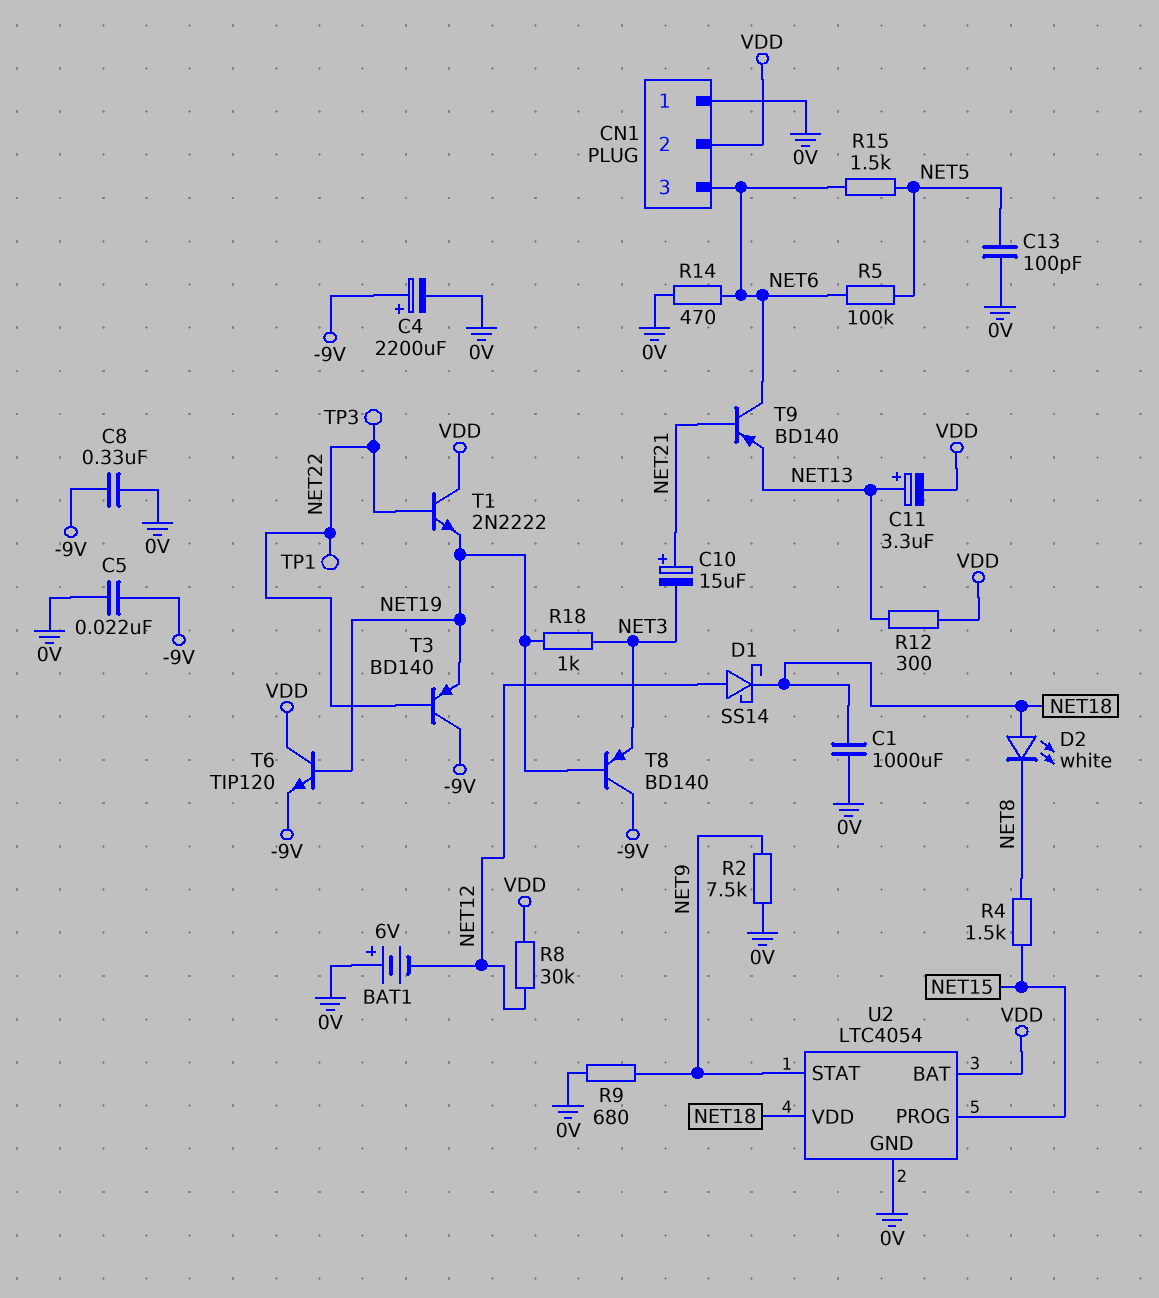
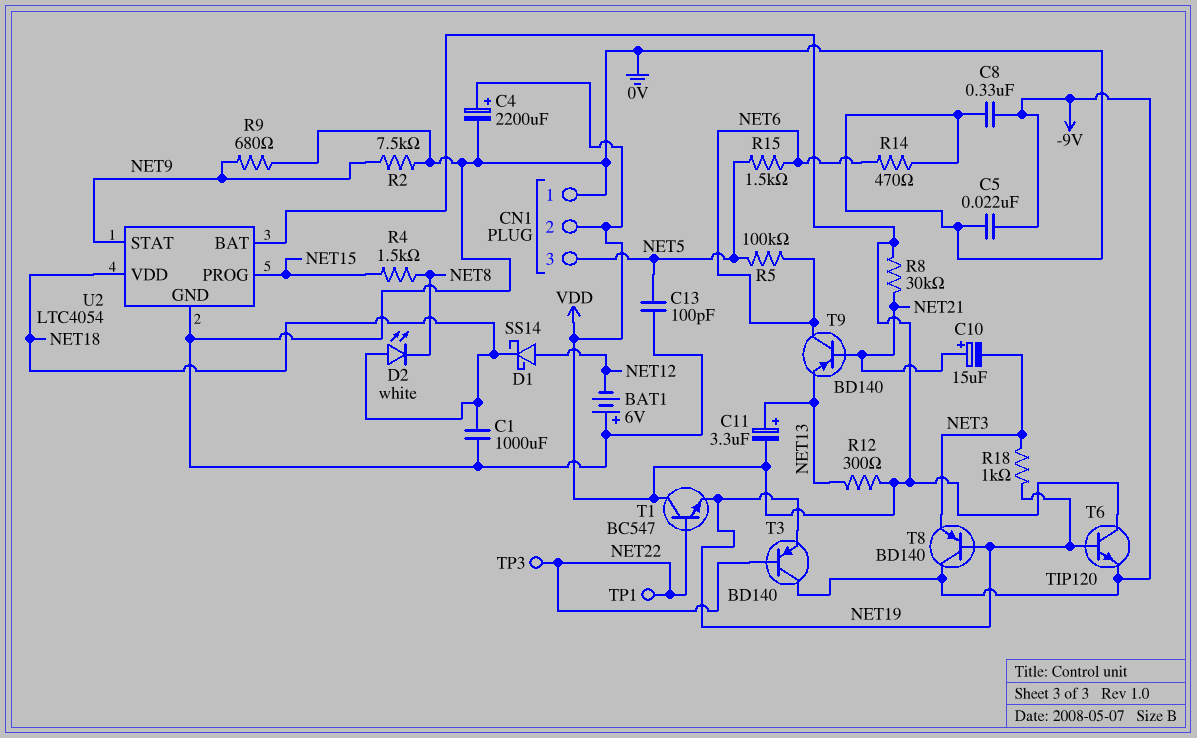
C4: 2200uF (plus -9V, minus 0V) -> 2200uF (plus VDD, minus 0V)
CN1 pin 3: NET6 -> NET5
R8: 30k (NET12, VDD) -> 30k (NET21, VDD)
T1: NPN 2N2222 (B NET22, C VDD, E NET19) -> NPN BC547 (B NET22, C VDD, E NET19)

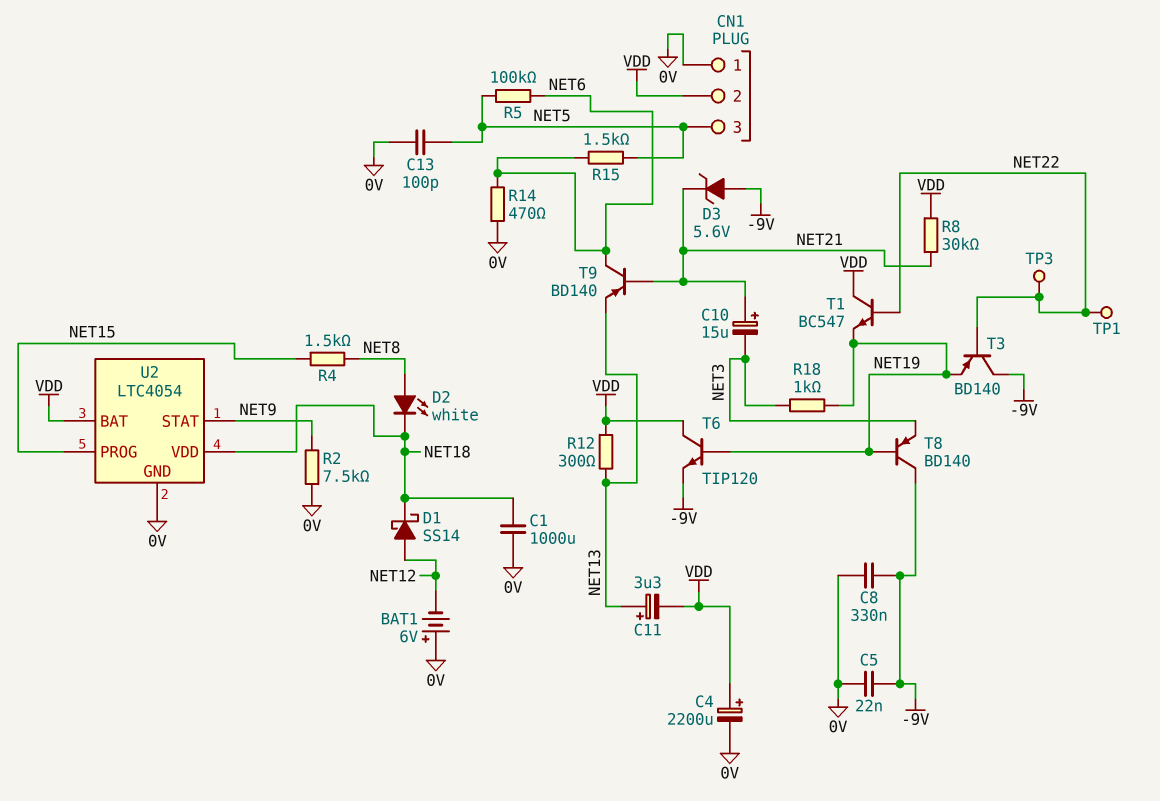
D2: LED white (A NET18, K NET8) -> LED white (A NET8, K NET18)
D3: none -> zener 5.6V (A -9V, K NET21)
R9: 680 (0V, NET9) -> none

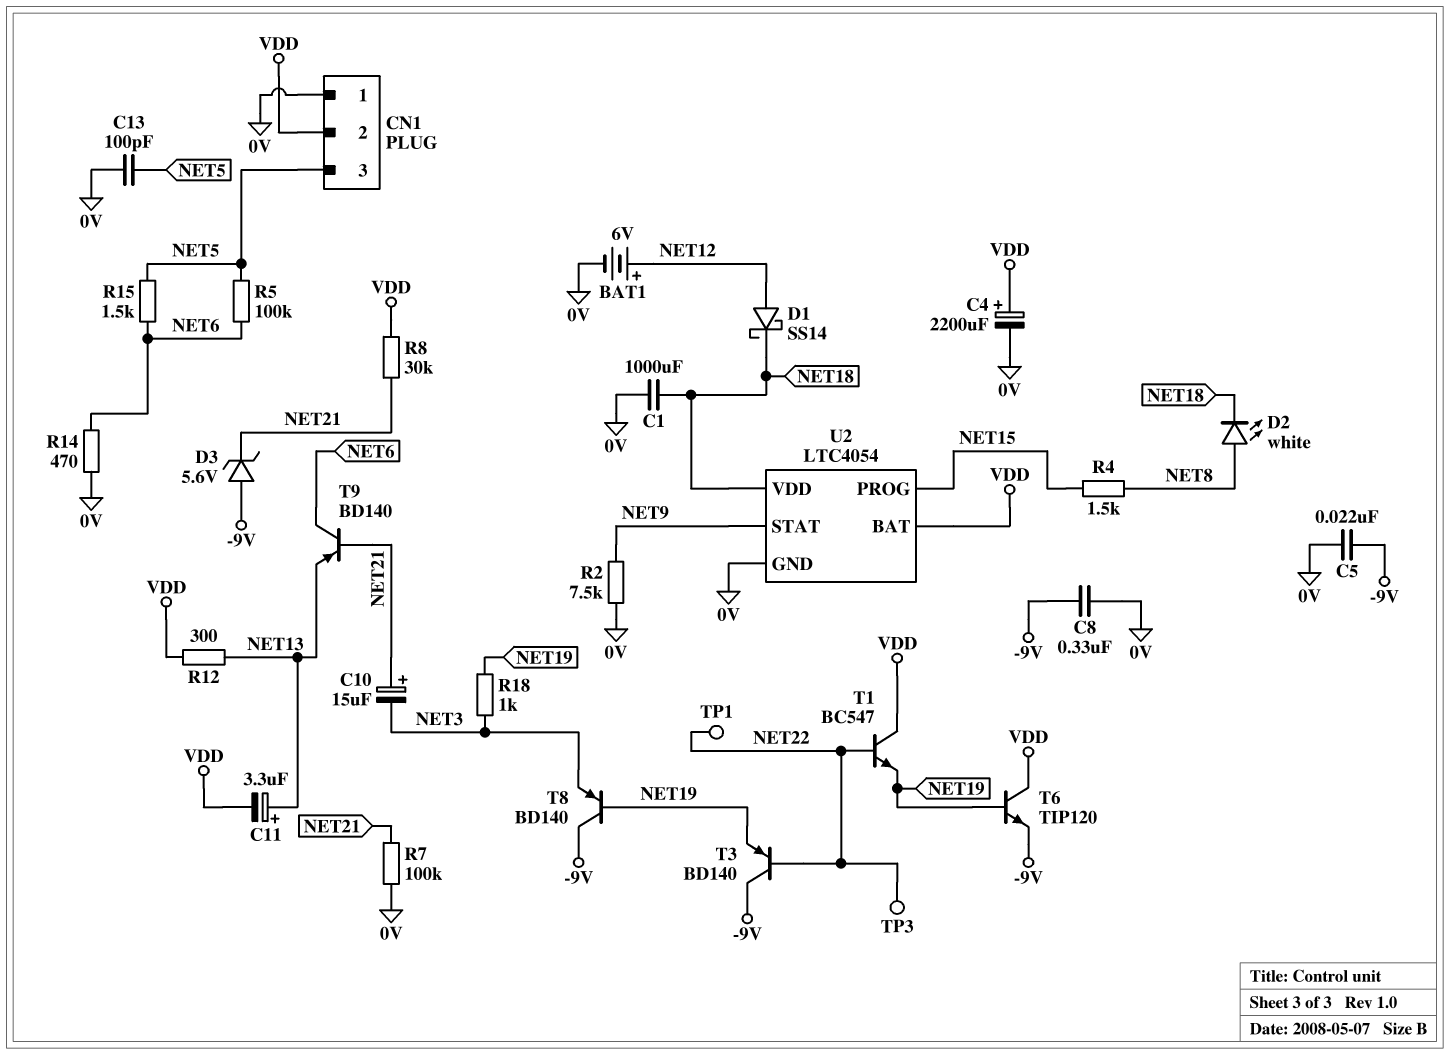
BAT1: 6V (plus 0V, minus NET12) -> 6V (plus NET12, minus 0V)
R7: none -> 100k (0V, NET21)

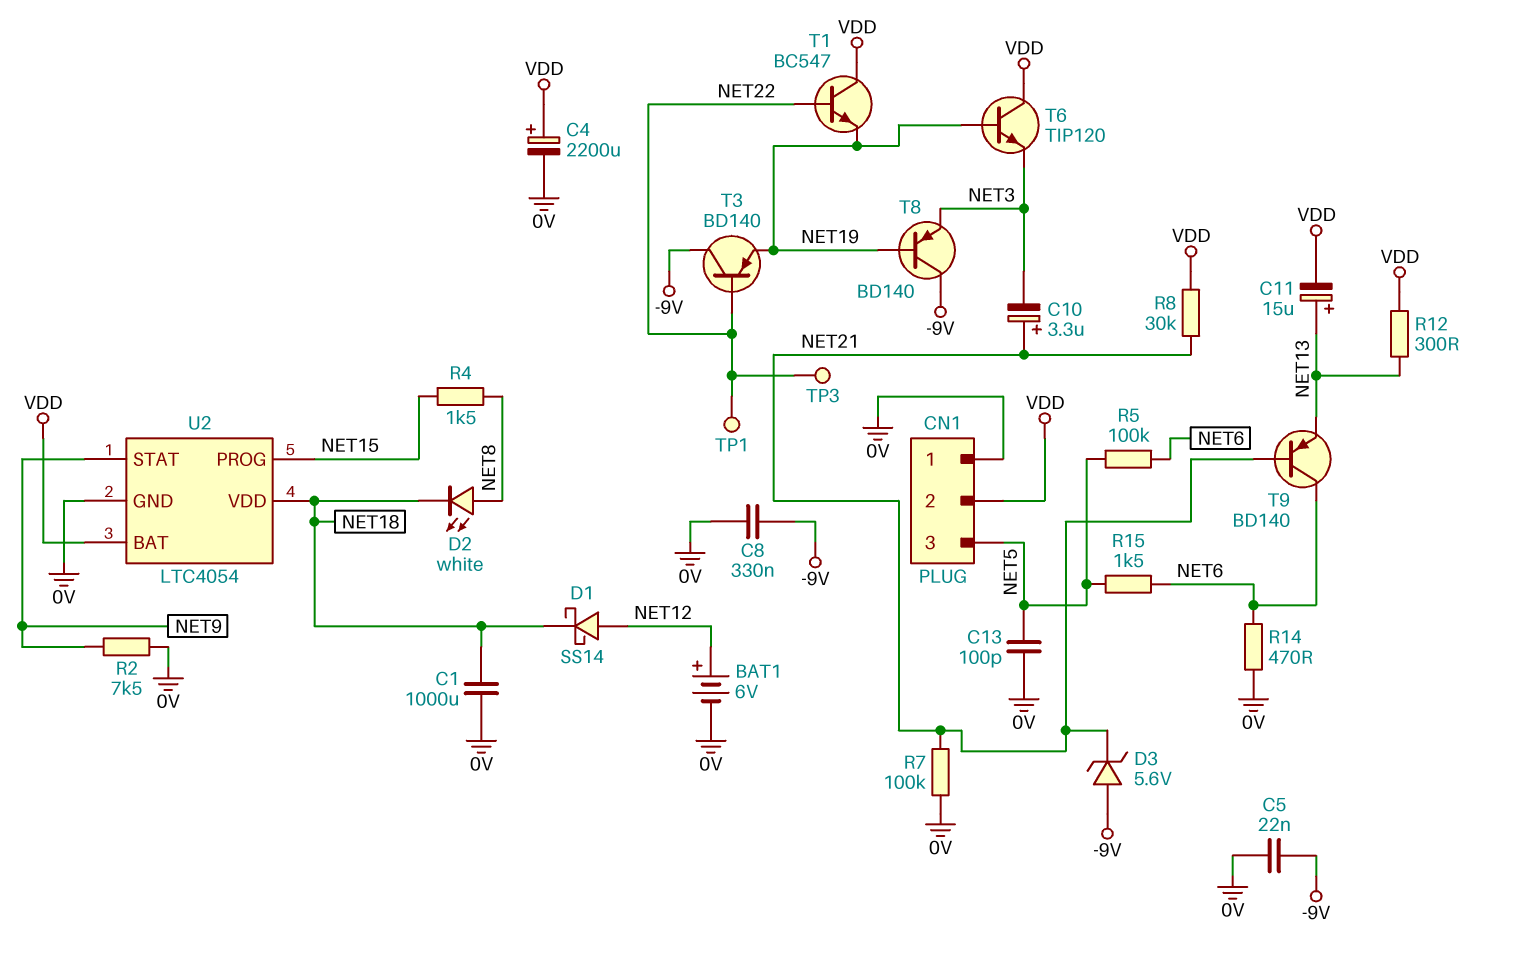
C10: 15uF (plus NET21, minus NET3) -> 3.3uF (plus NET21, minus NET3)
C11: 3.3uF (plus NET13, minus VDD) -> 15uF (plus NET13, minus VDD)
R18: 1k (NET3, NET19) -> none
T6: NPN TIP120 (B NET19, C VDD, E -9V) -> NPN TIP120 (B NET19, C VDD, E NET3)

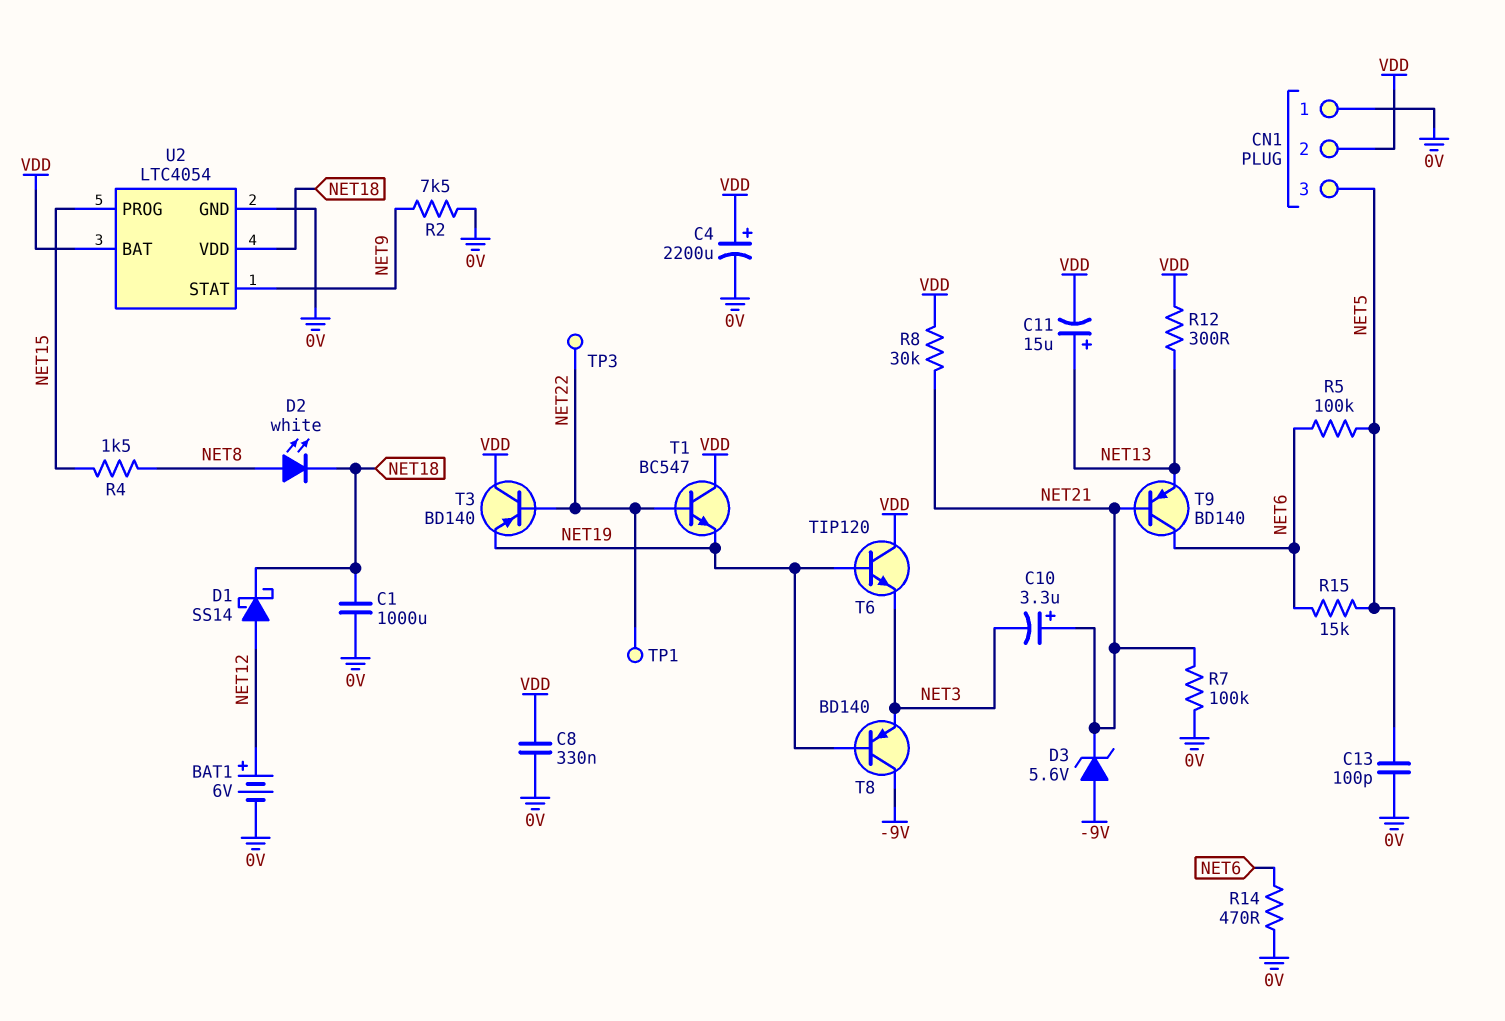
C5: 22nF (-9V, 0V) -> none
C8: 330nF (-9V, 0V) -> 330nF (0V, VDD)
R15: 1.5k (NET5, NET6) -> 15k (NET5, NET6)
T3: PNP BD140 (B NET22, C -9V, E NET19) -> PNP BD140 (B NET22, C VDD, E NET19)

